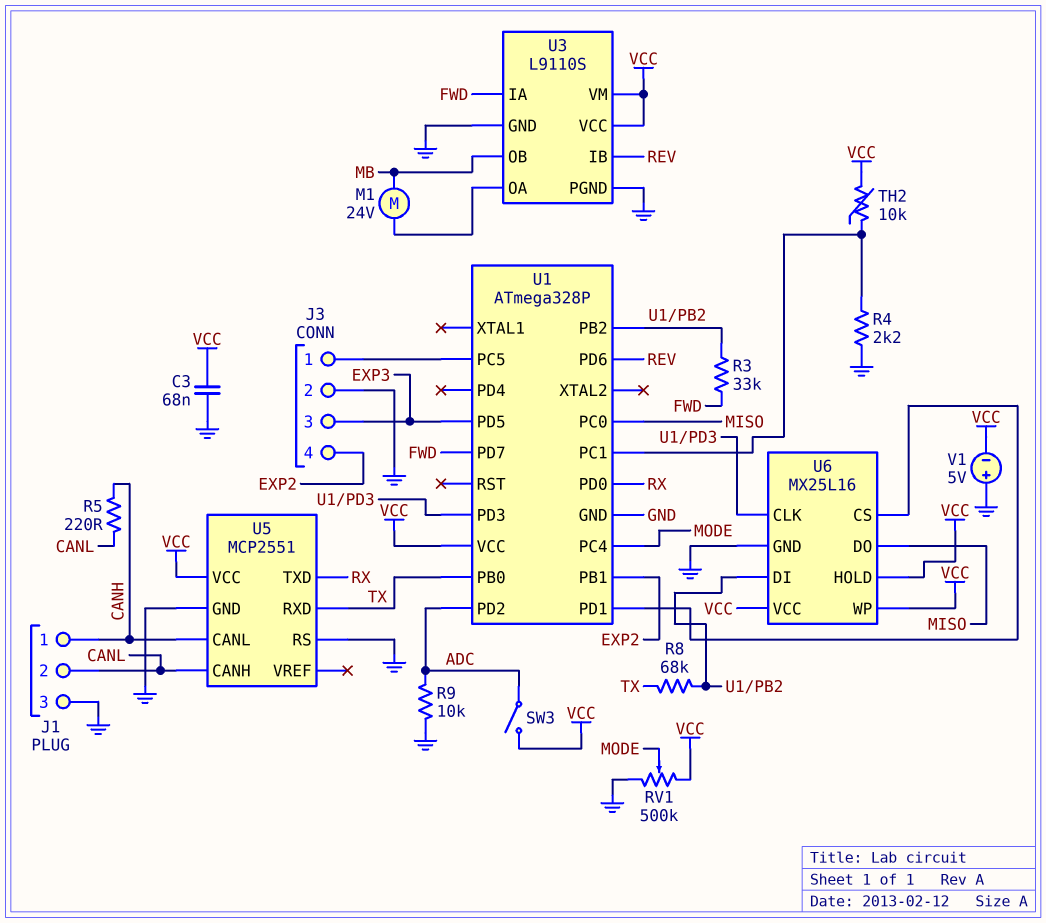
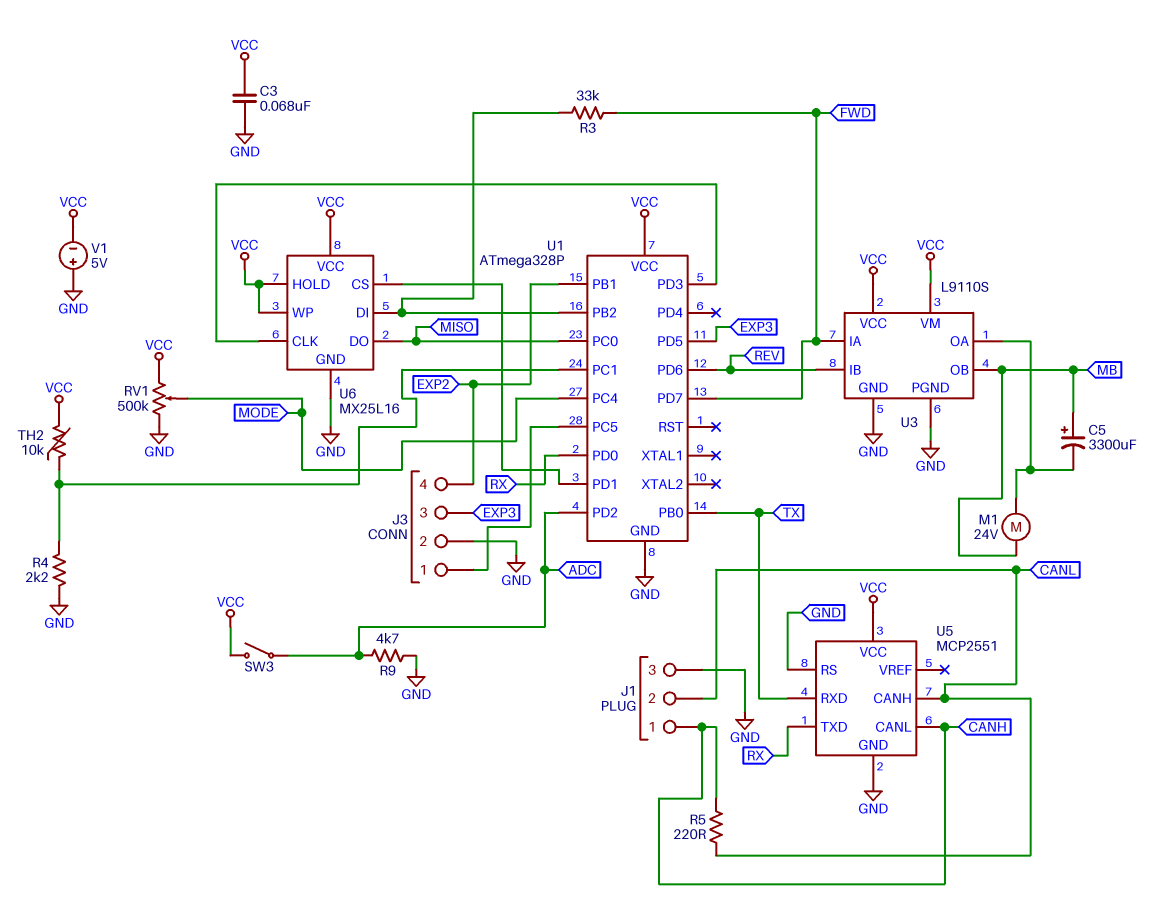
C5: none -> 3300uF (plus MB, minus U3/OA)
R8: 68k (TX, U1/PB2) -> none
R9: 10k (ADC, GND) -> 4.7k (ADC, GND)

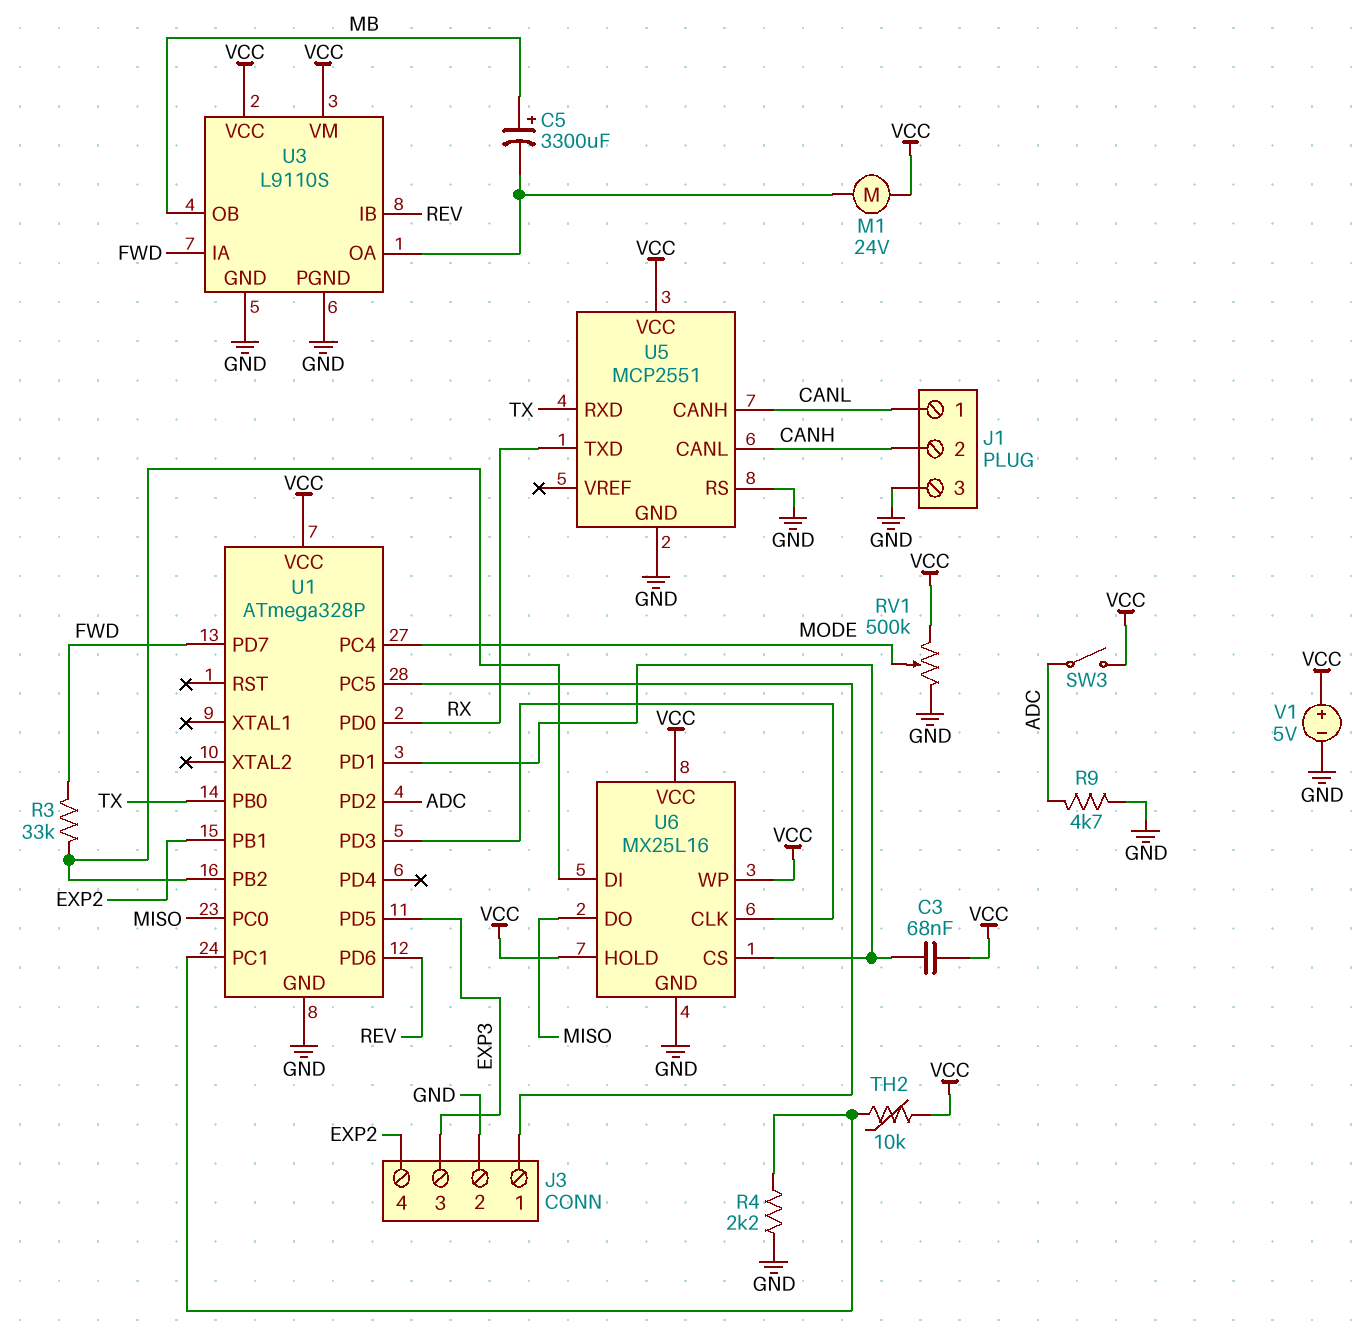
C3: 68nF (GND, VCC) -> 68nF (U1/PD1, VCC)
J1 pin 1: CANH -> CANL
J1 pin 2: CANL -> CANH
M1: motor 24V (MB, U3/OA) -> motor 24V (U3/OA, VCC)
R5: 220 (CANH, CANL) -> none
V1: 5V (plus GND, minus VCC) -> 5V (plus VCC, minus GND)

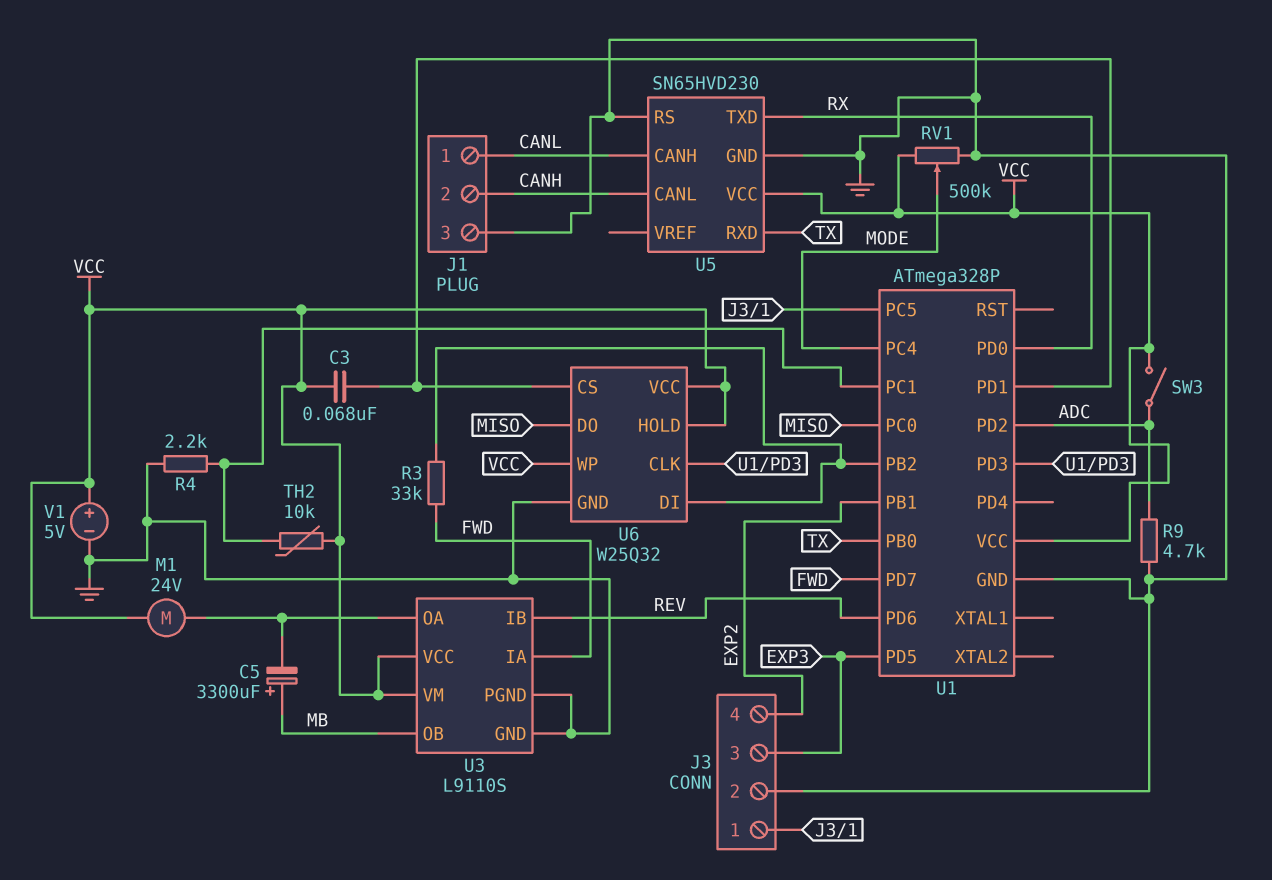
U5: MCP2551 -> SN65HVD230
U6: MX25L16 -> W25Q32

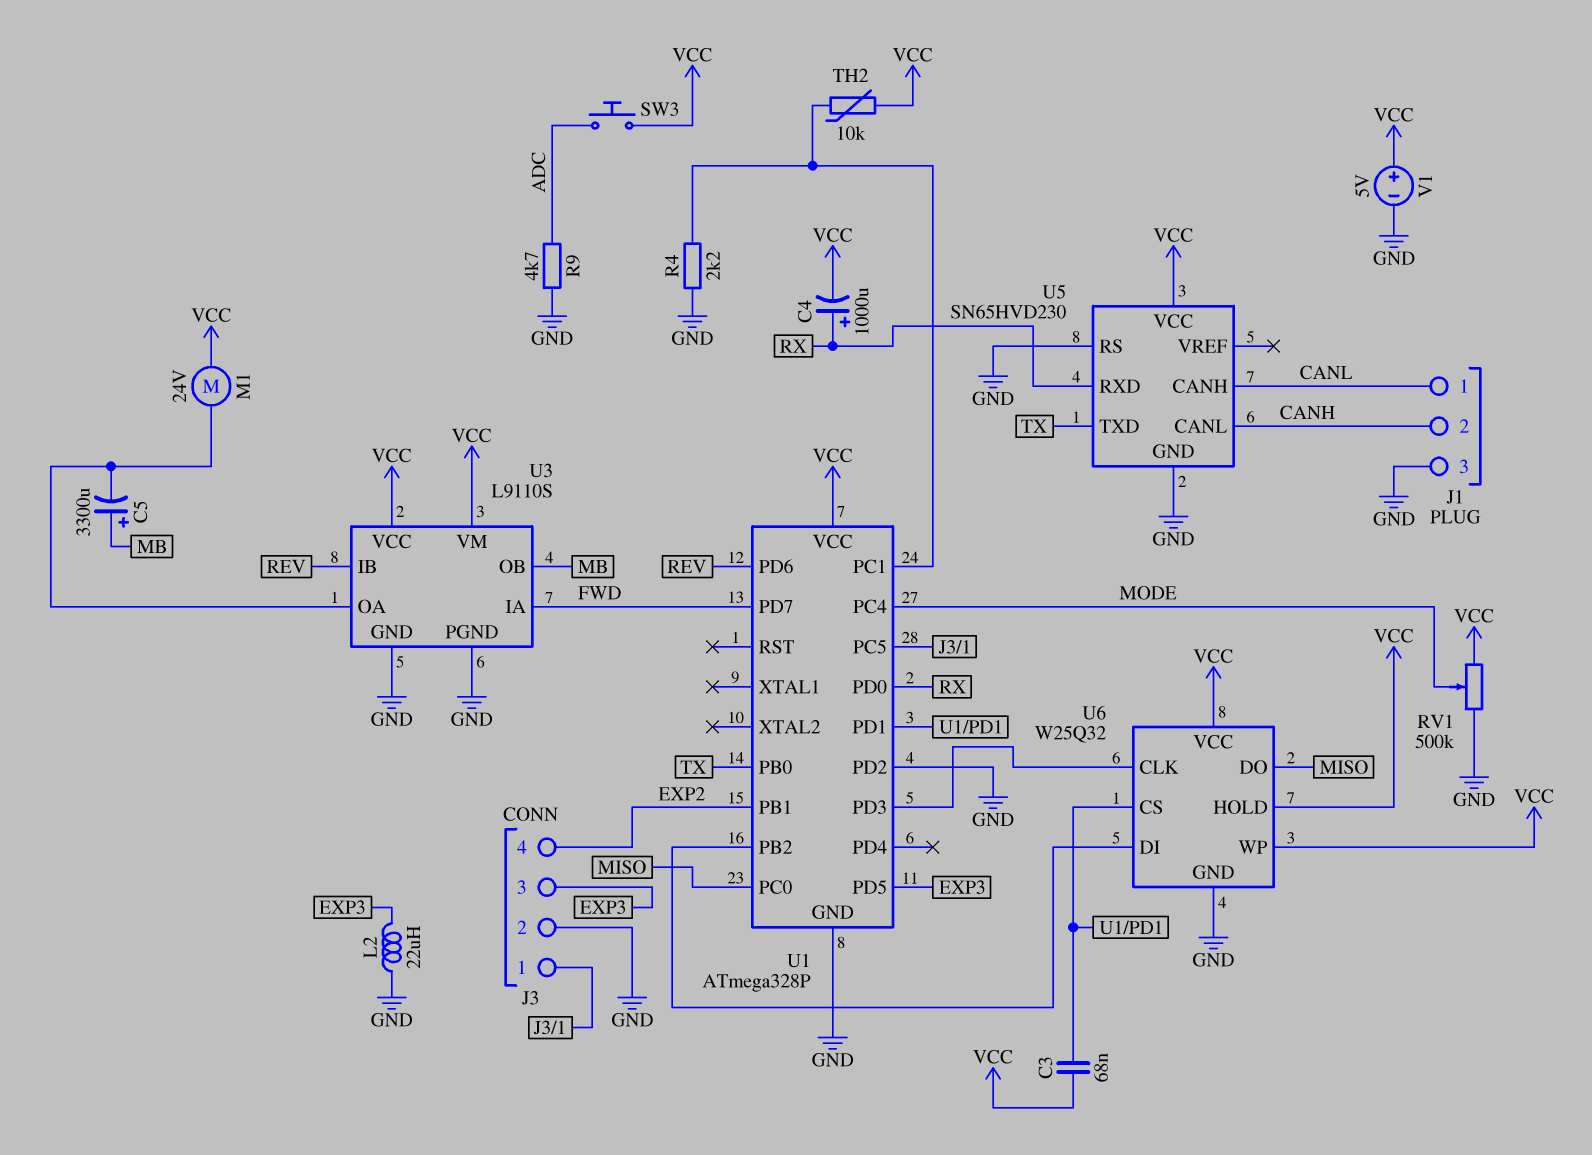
C4: none -> 1000uF (plus RX, minus VCC)
L2: none -> 22uH (EXP3, GND)
R3: 33k (FWD, U1/PB2) -> none
SW3: switch (ADC, VCC) -> button (ADC, VCC)
U1 pin PD2: ADC -> GND
U5 pin RXD: TX -> RX
U5 pin TXD: RX -> TX

